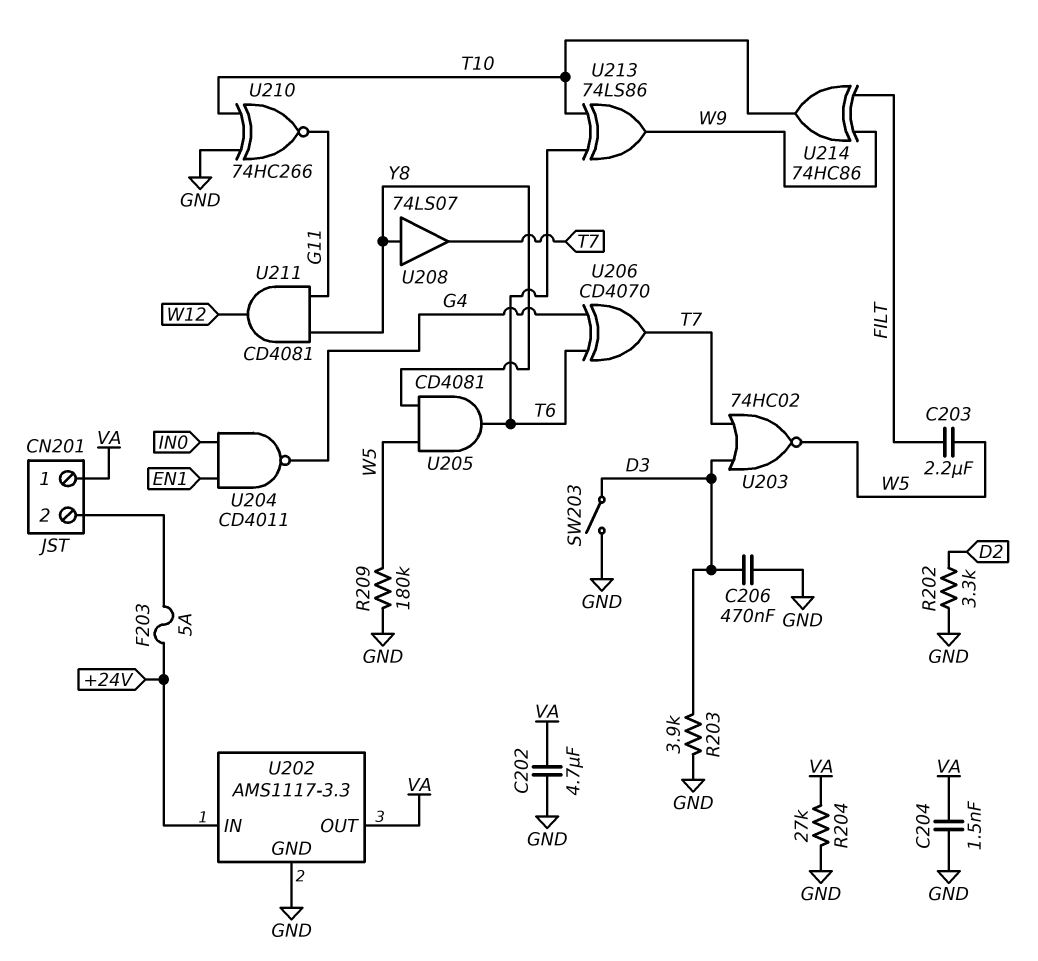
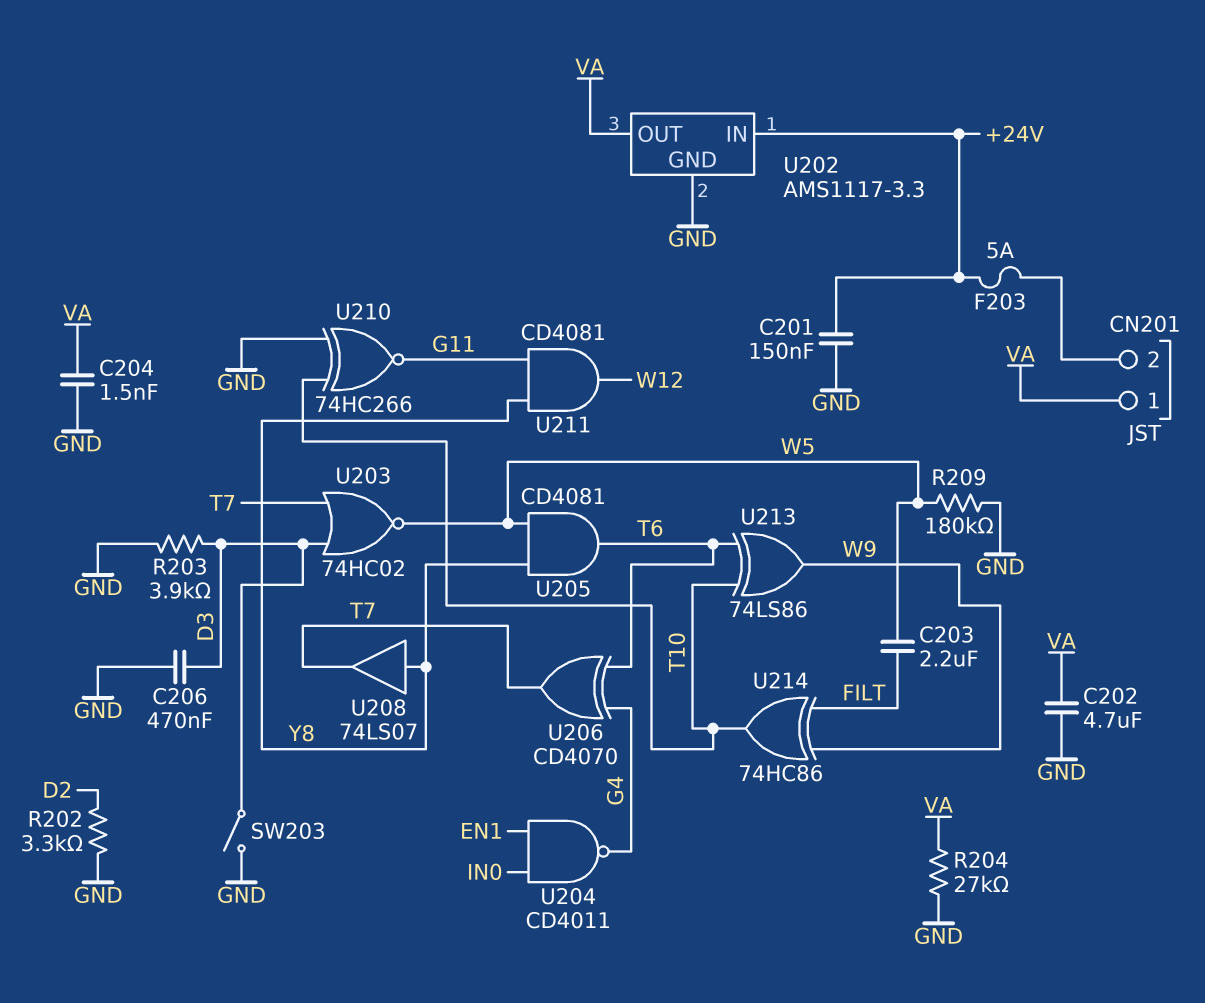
C201: none -> 150nF (+24V, GND)

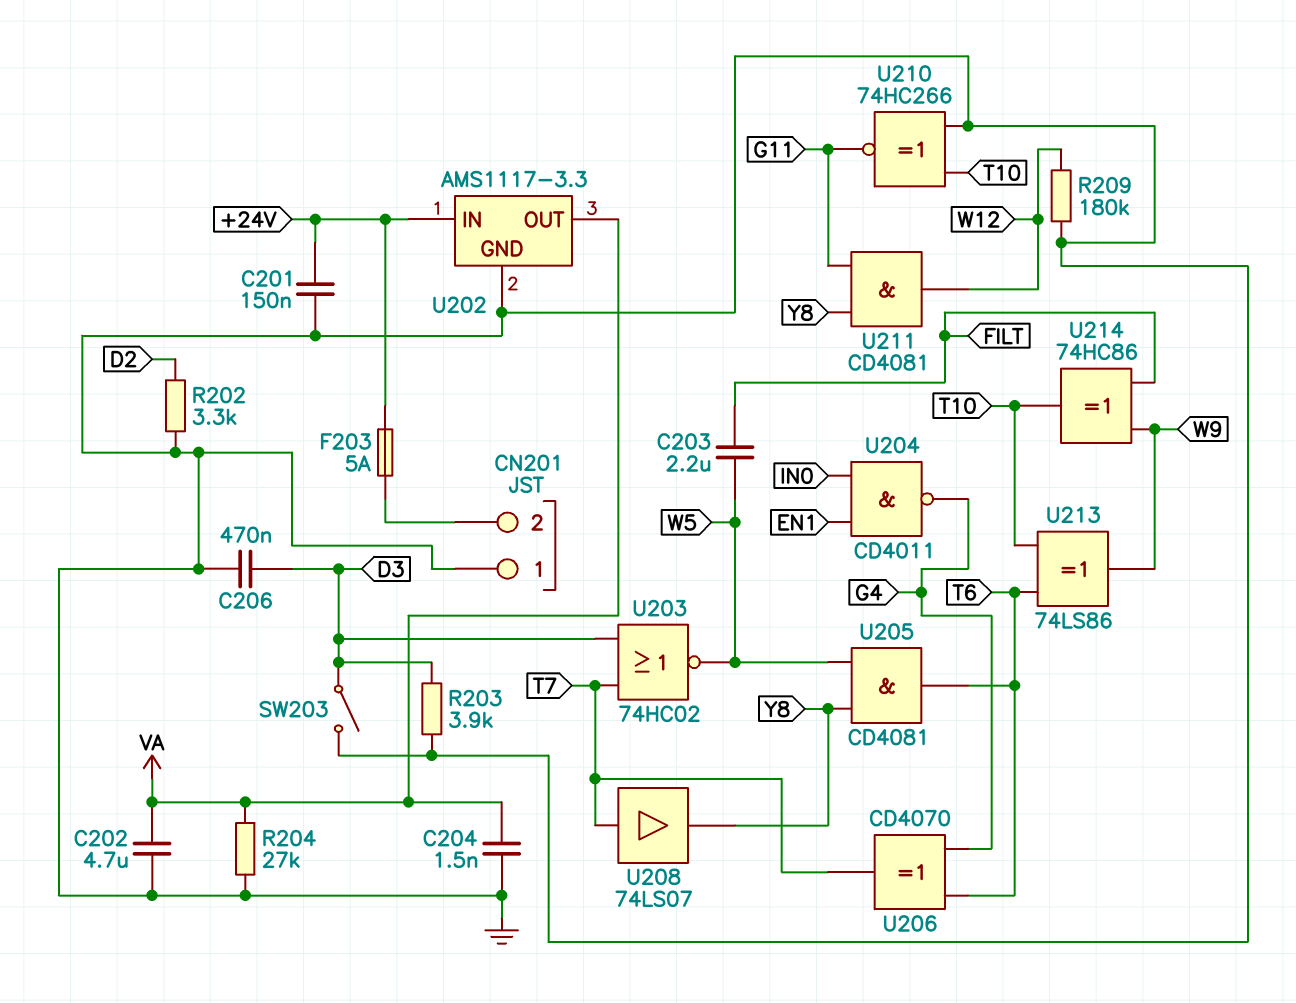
CN201 pin 1: VA -> GND
R209: 180k (GND, W5) -> 180k (GND, W12)
U208: buffer 74LS07 (in Y8, out T7) -> buffer 74LS07 (in T7, out Y8)

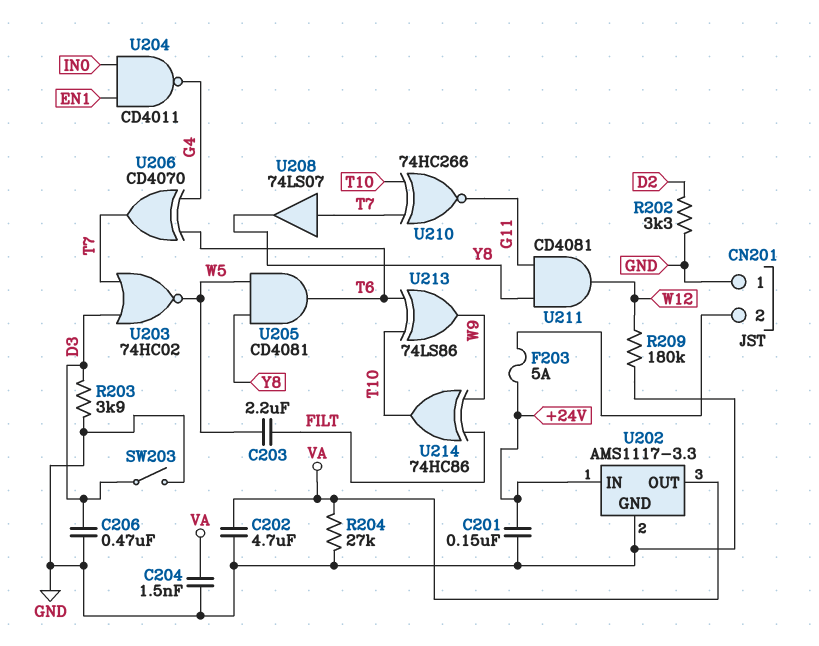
U210: XNOR 74HC266 (in GND, in T10, out G11) -> XNOR 74HC266 (in T7, in T10, out G11)

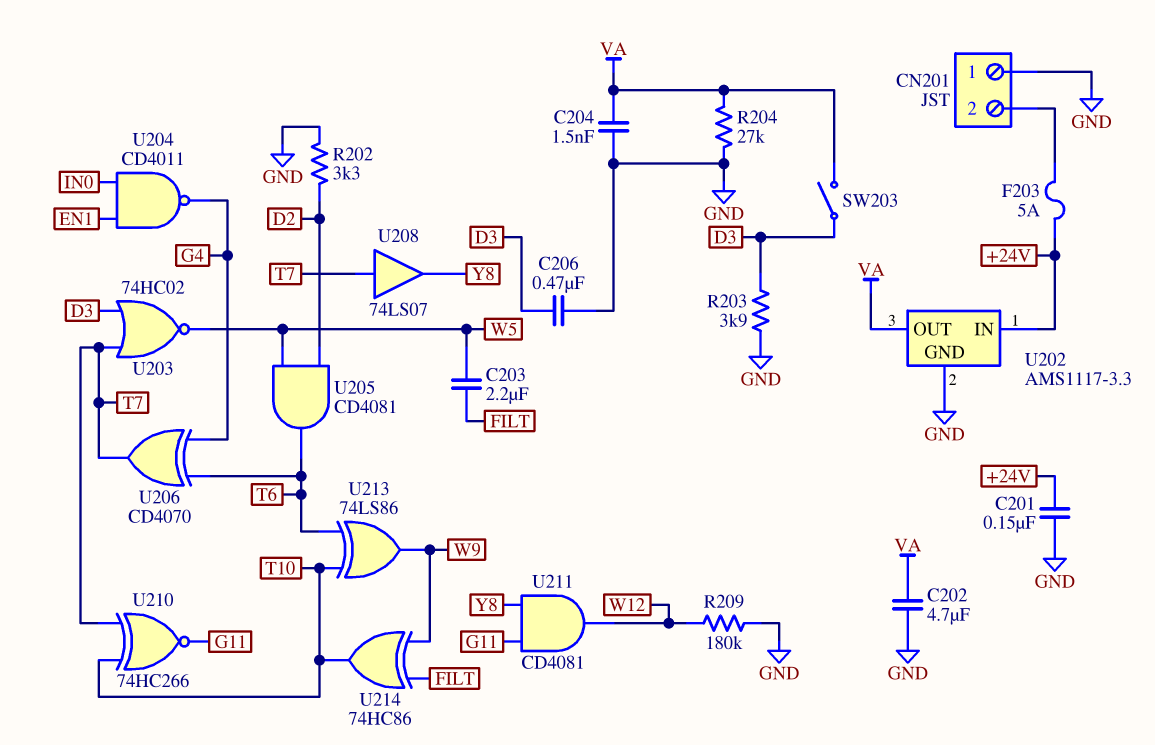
SW203: switch (D3, GND) -> switch (D3, VA)
U205: AND CD4081 (in W5, in Y8, out T6) -> AND CD4081 (in D2, in W5, out T6)

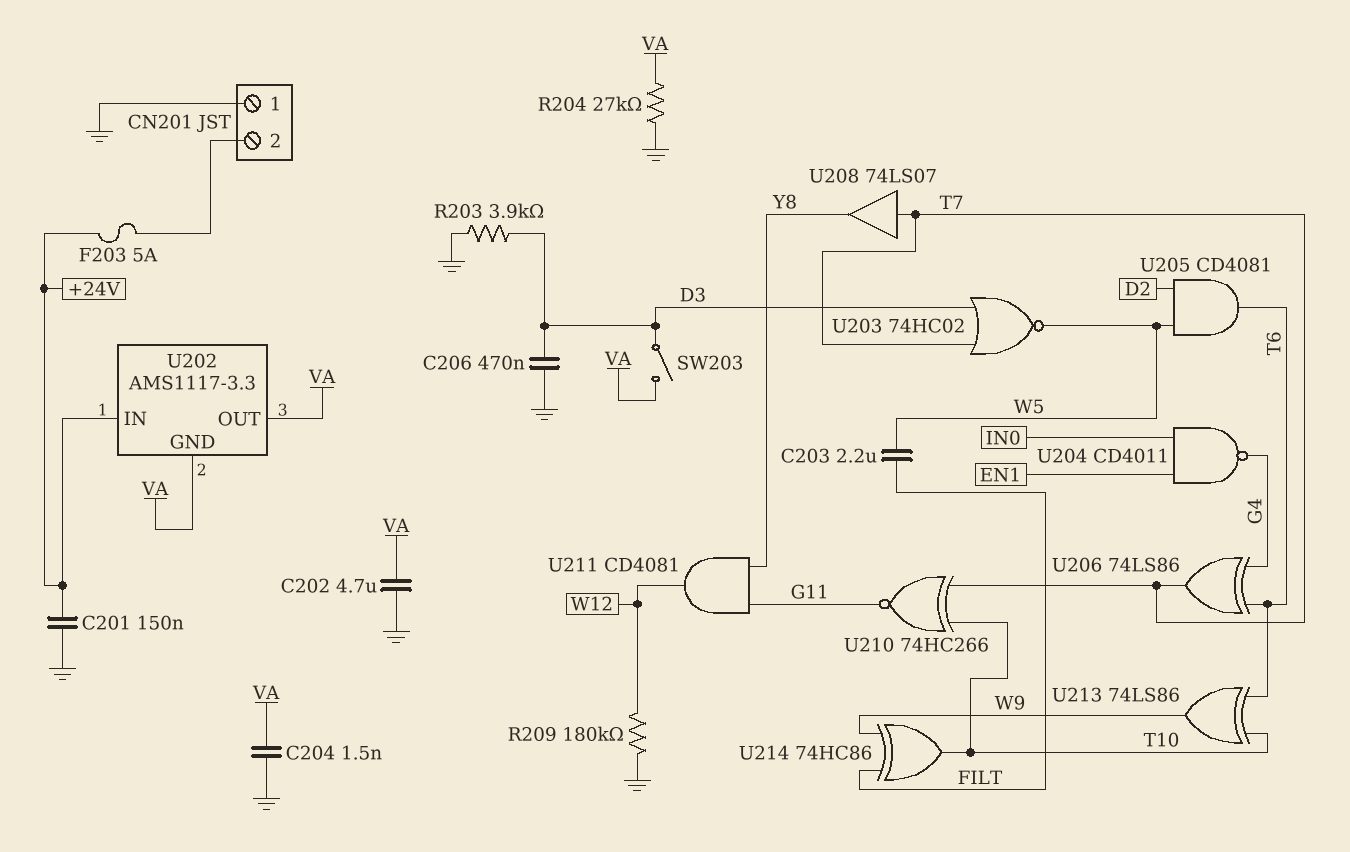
R202: 3.3k (D2, GND) -> none
U202 pin GND: GND -> VA
U206: XOR CD4070 (in G4, in T6, out T7) -> XOR 74LS86 (in G4, in T6, out T7)

